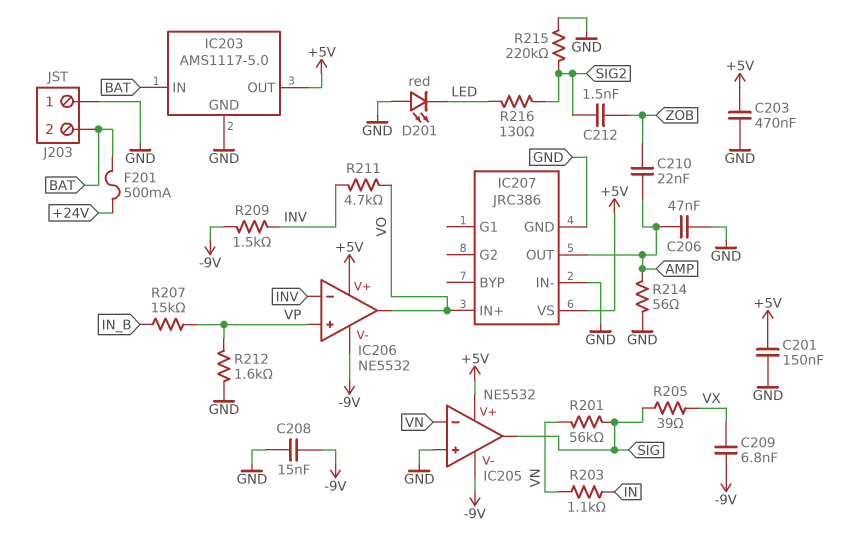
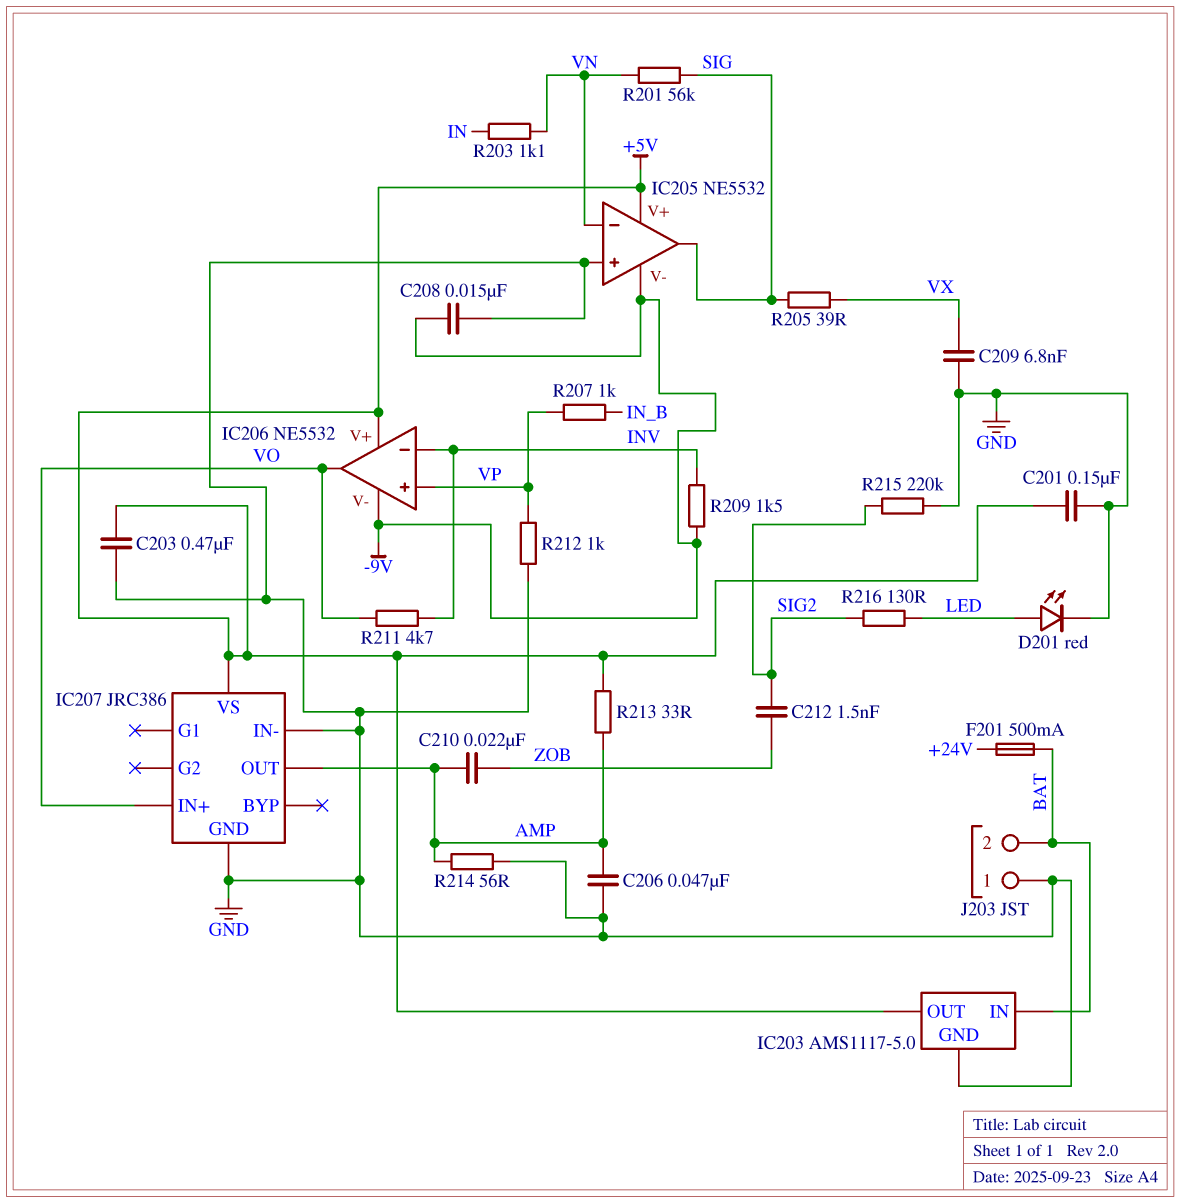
C209: 6.8nF (-9V, VX) -> 6.8nF (GND, VX)
D201: LED red (A GND, K LED) -> LED red (A LED, K GND)
R207: 15k (IN_B, VP) -> 1k (IN_B, VP)
R212: 1.6k (GND, VP) -> 1k (GND, VP)
R213: none -> 33 (+5V, AMP)

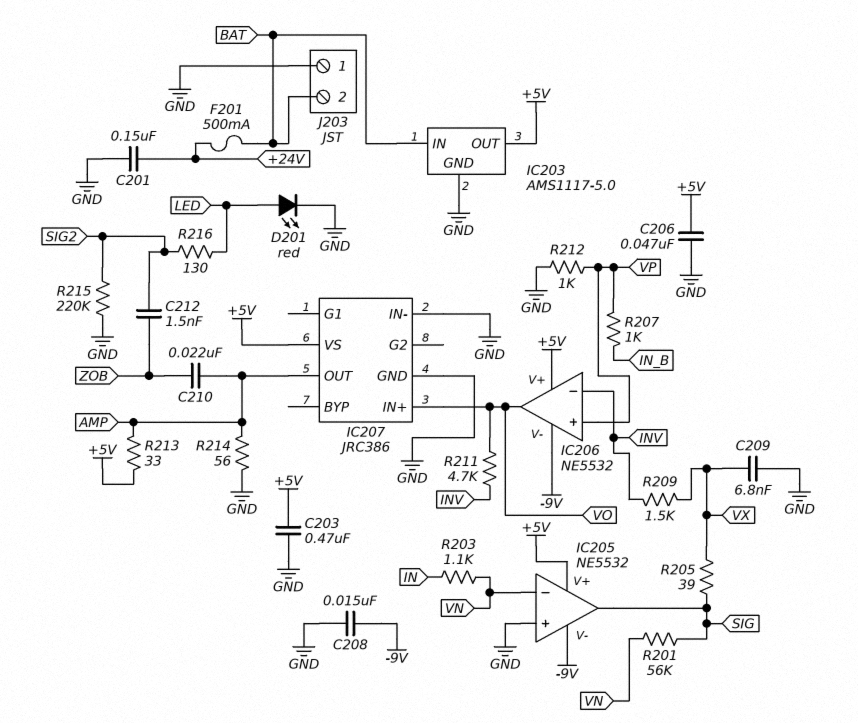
C201: 150nF (+5V, GND) -> 150nF (+24V, GND)
C206: 47nF (AMP, GND) -> 47nF (+5V, GND)
R209: 1.5k (-9V, INV) -> 1.5k (INV, VX)

